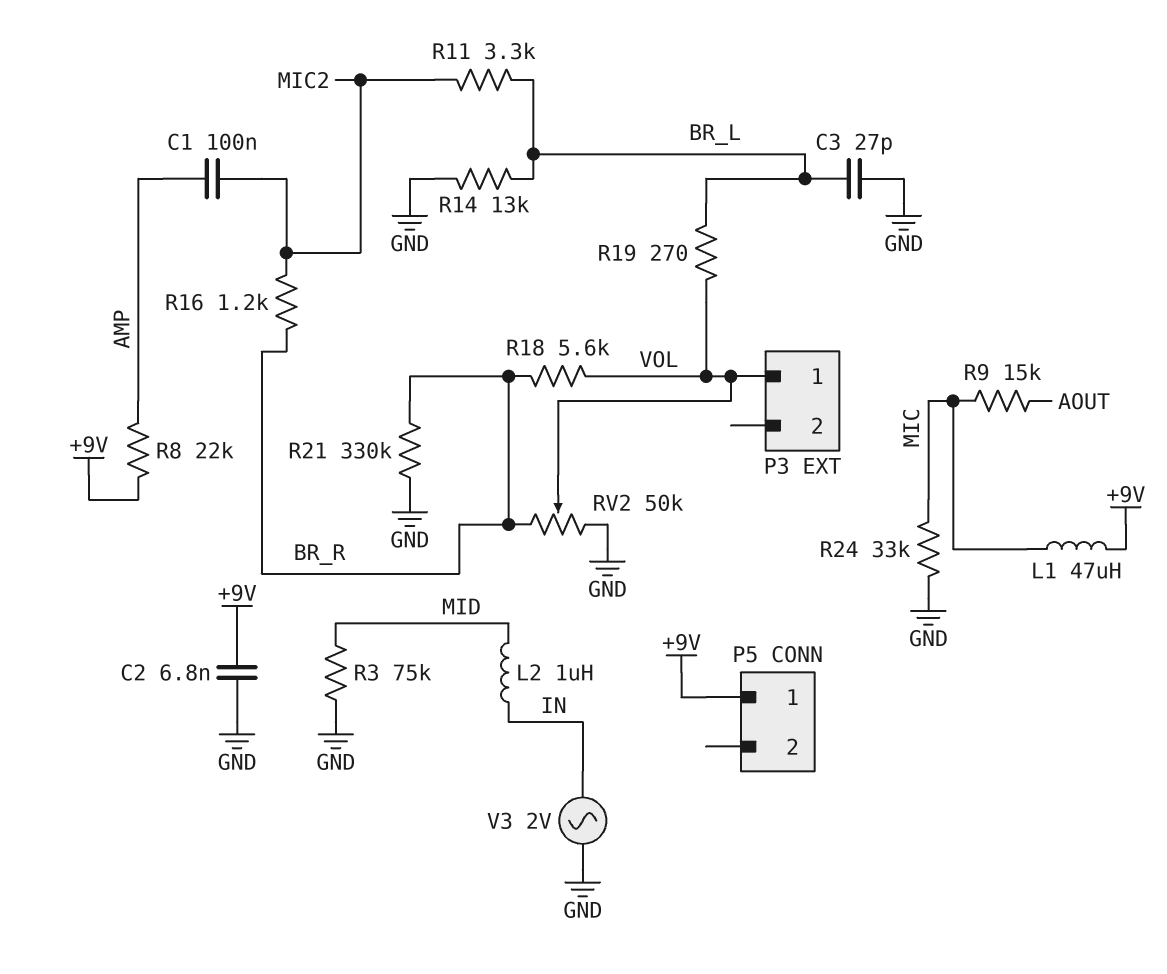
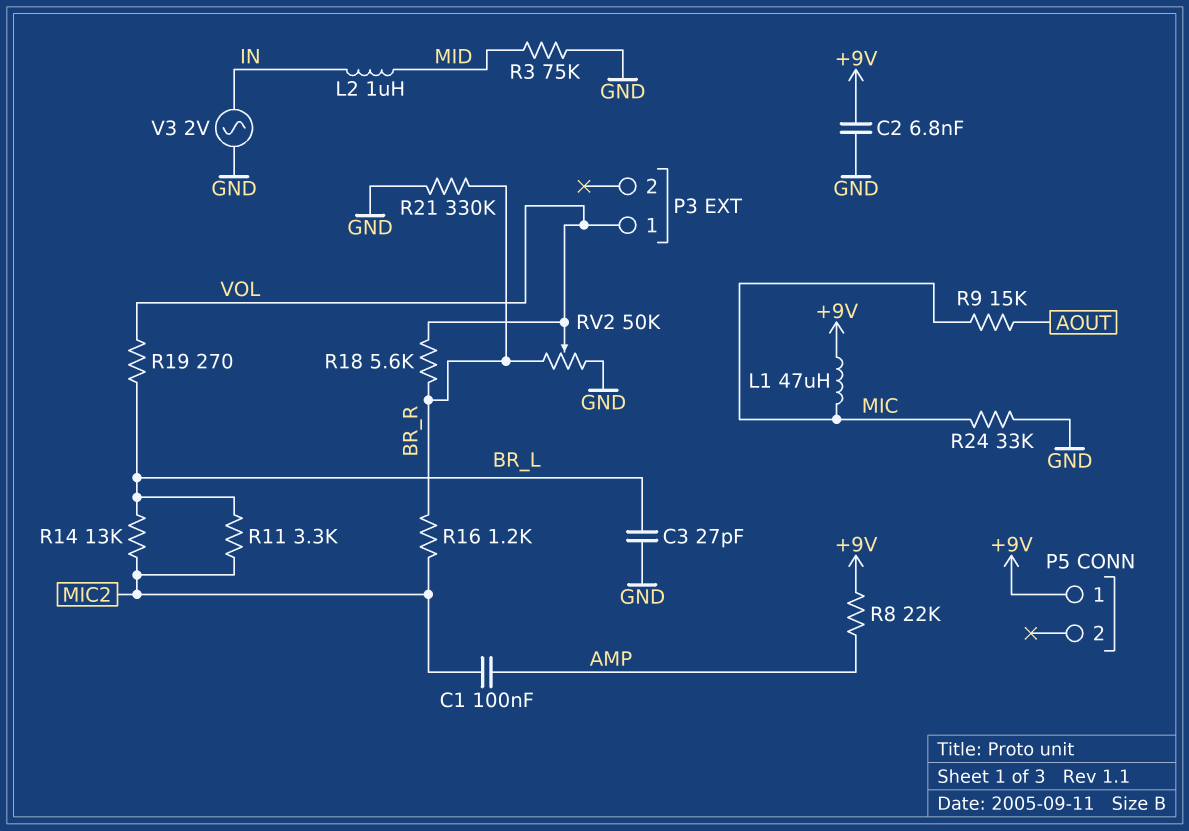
R14: 13k (BR_L, GND) -> 13k (BR_L, MIC2)

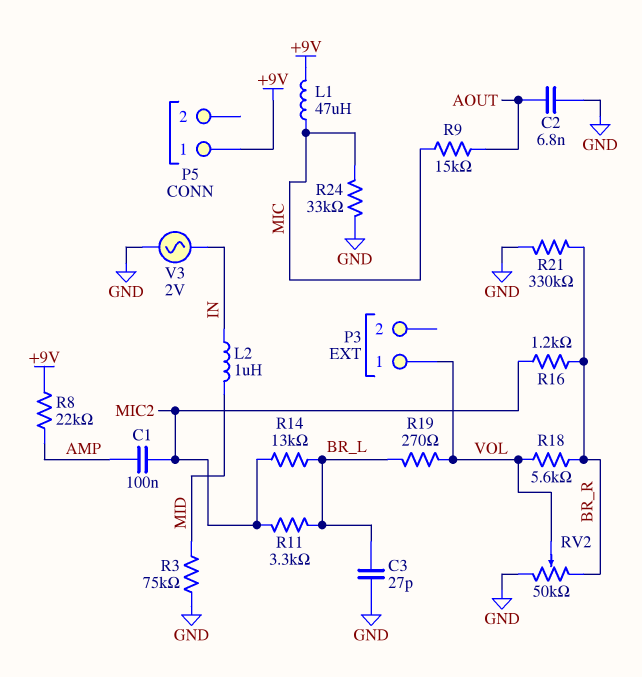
C2: 6.8nF (+9V, GND) -> 6.8nF (AOUT, GND)

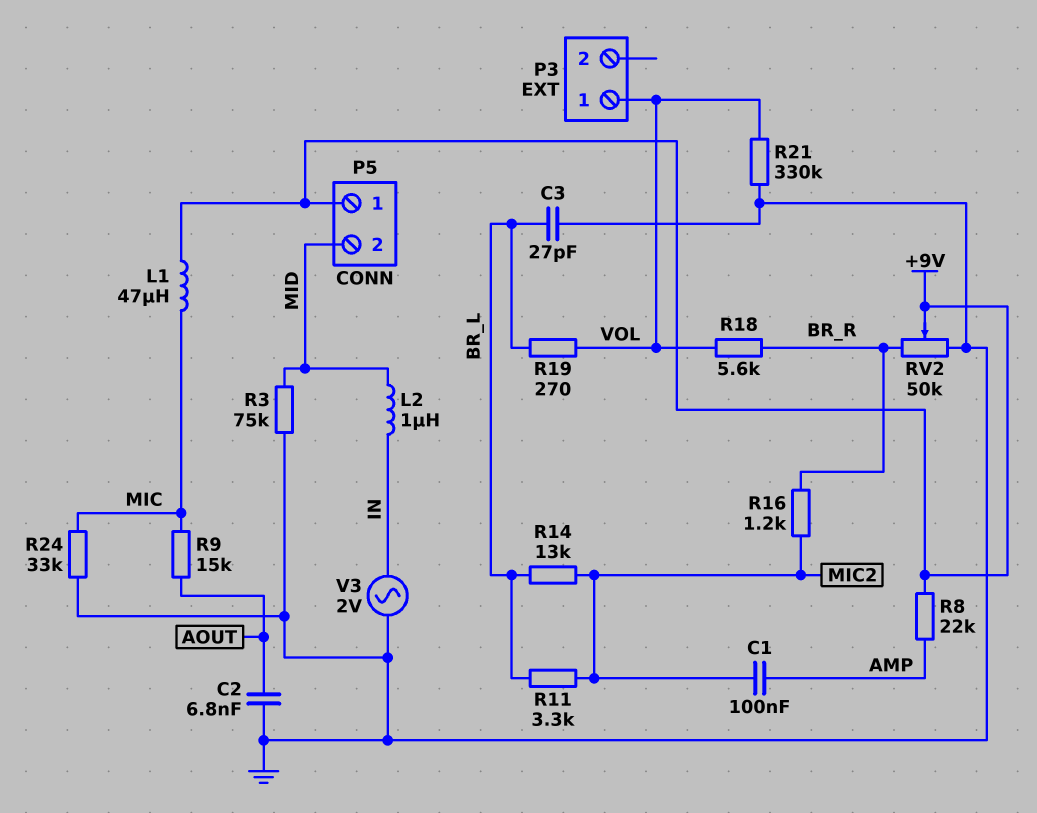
P5 pin 2: none -> MID
R21: 330k (BR_R, GND) -> 330k (GND, VOL)
RV2: 50k (BR_R, GND, wiper VOL) -> 50k (BR_R, GND, wiper +9V)

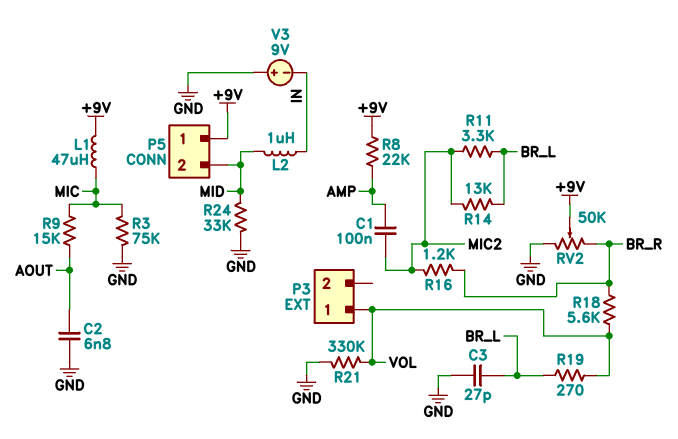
R3: 75k (GND, MID) -> 75k (GND, MIC)
R24: 33k (GND, MIC) -> 33k (GND, MID)
V3: AC 2V (GND, IN) -> 9V (plus GND, minus IN)

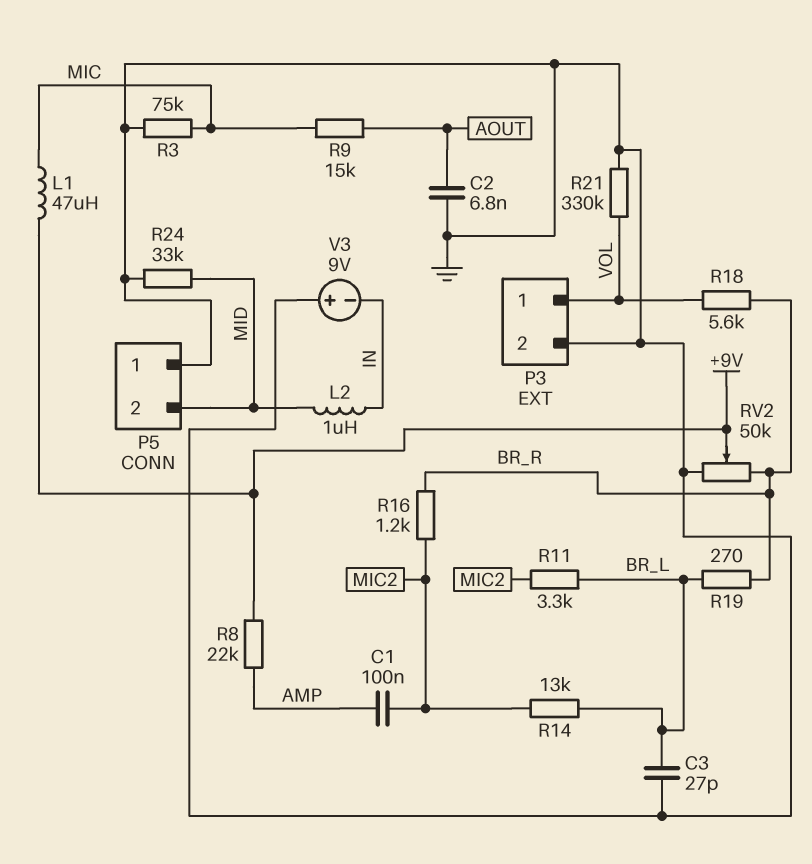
P3 pin 2: none -> GND
P5 pin 1: +9V -> GND
R19: 270 (BR_L, VOL) -> 270 (BR_L, BR_R)

